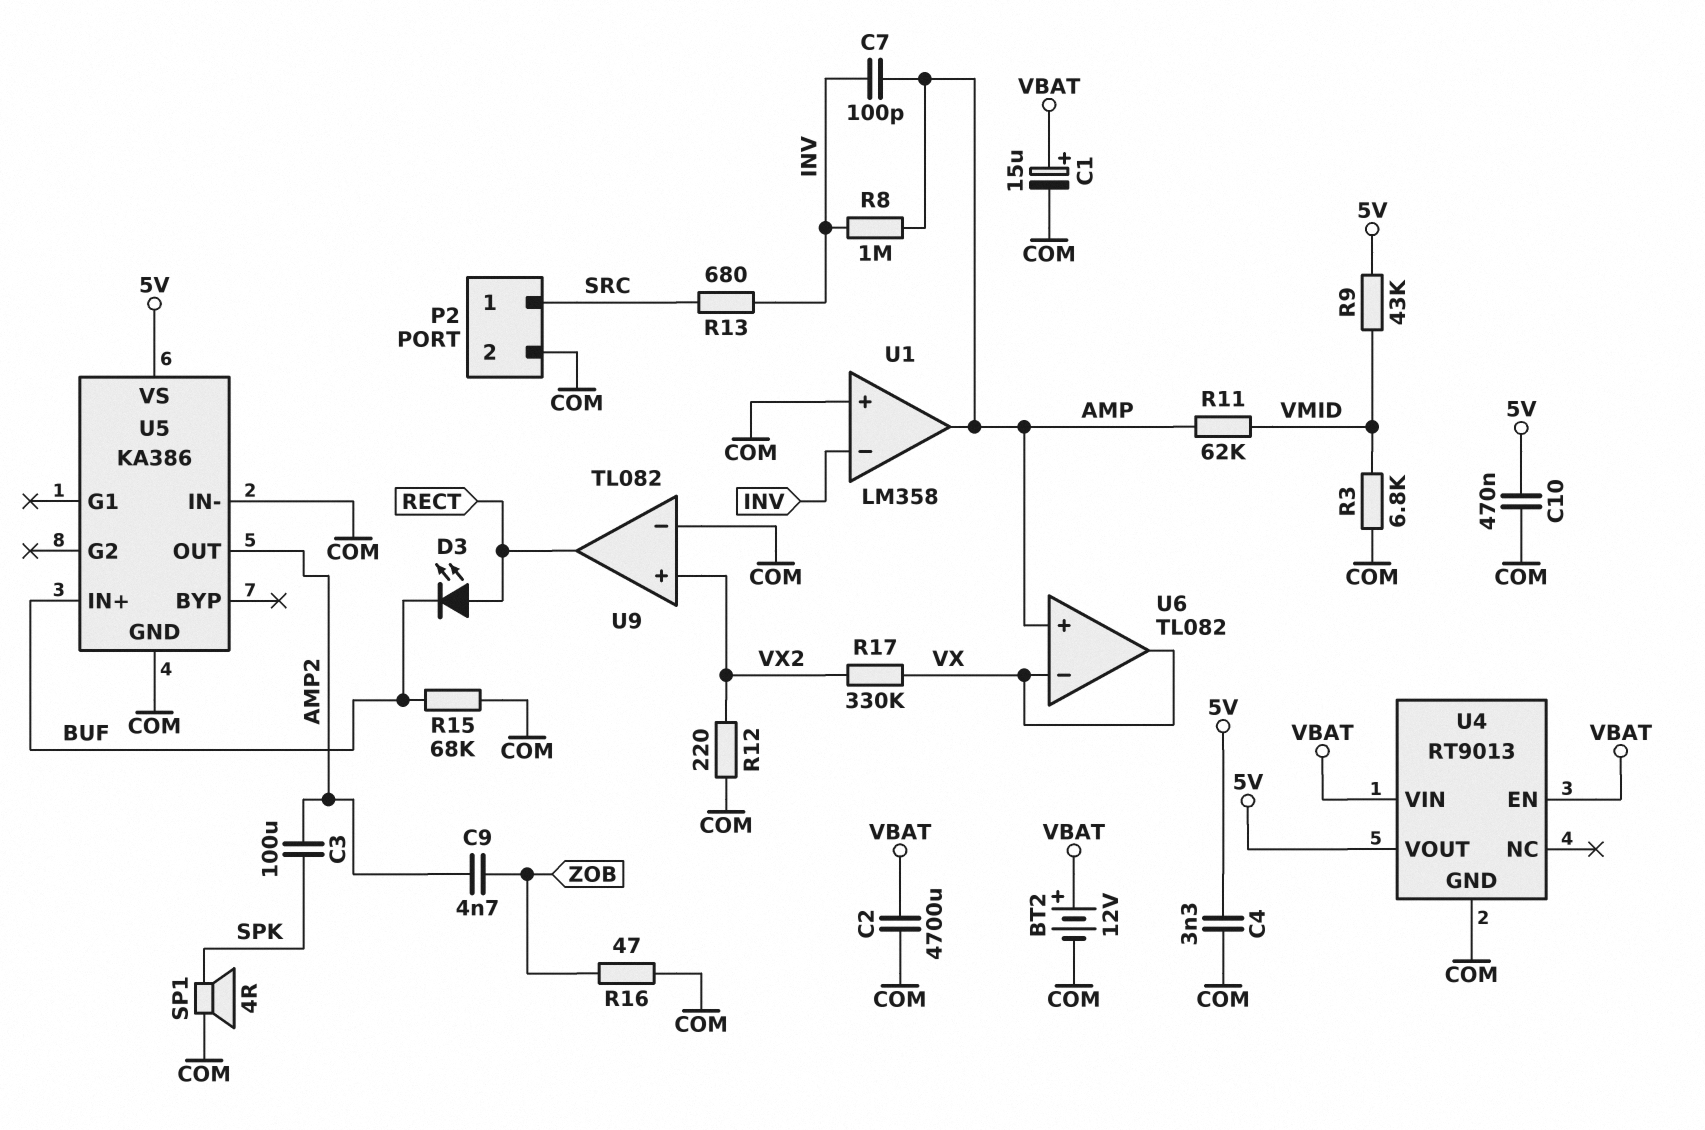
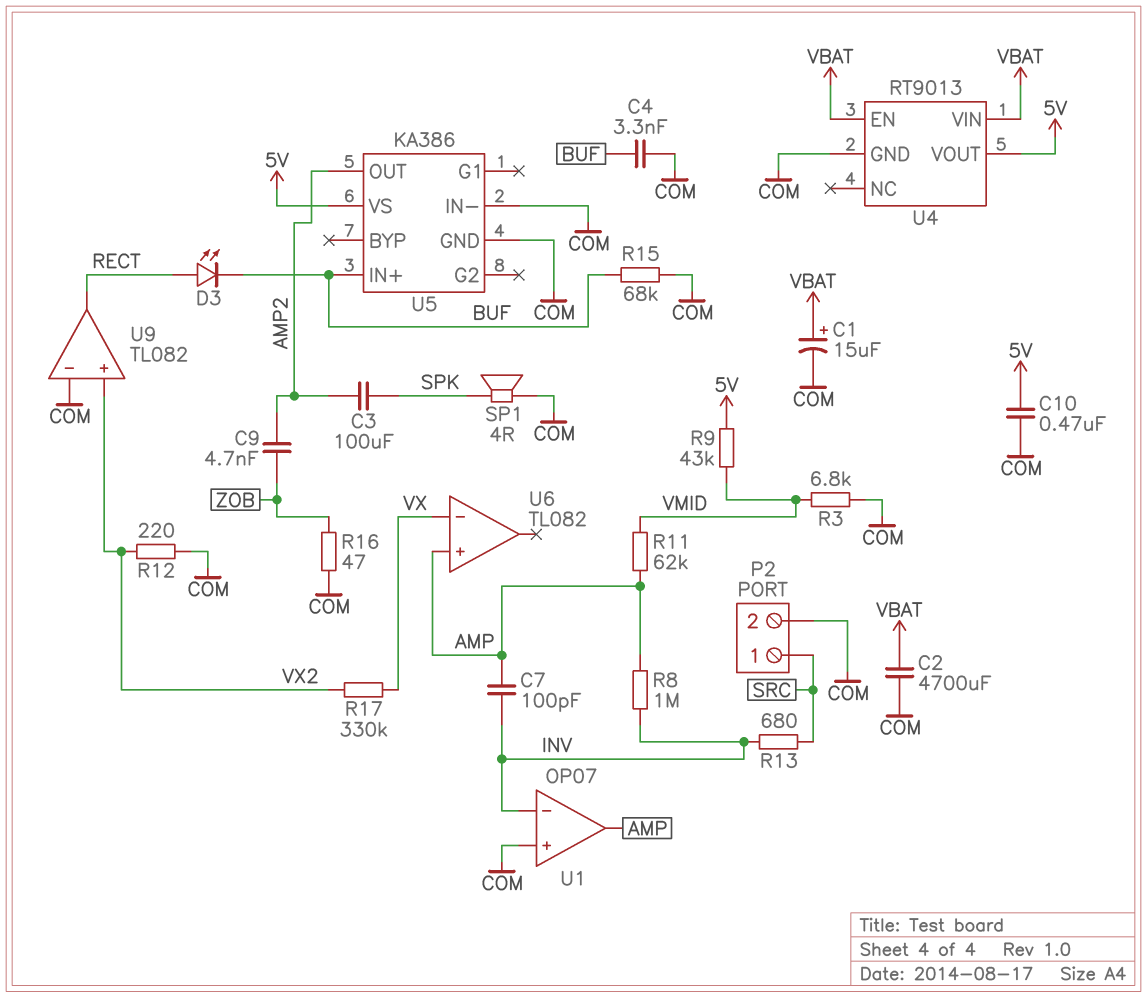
BT2: 12V (plus VBAT, minus COM) -> none
C4: 3.3nF (5V, COM) -> 3.3nF (BUF, COM)
U1: LM358 -> OP07
U6 pin out: VX -> none

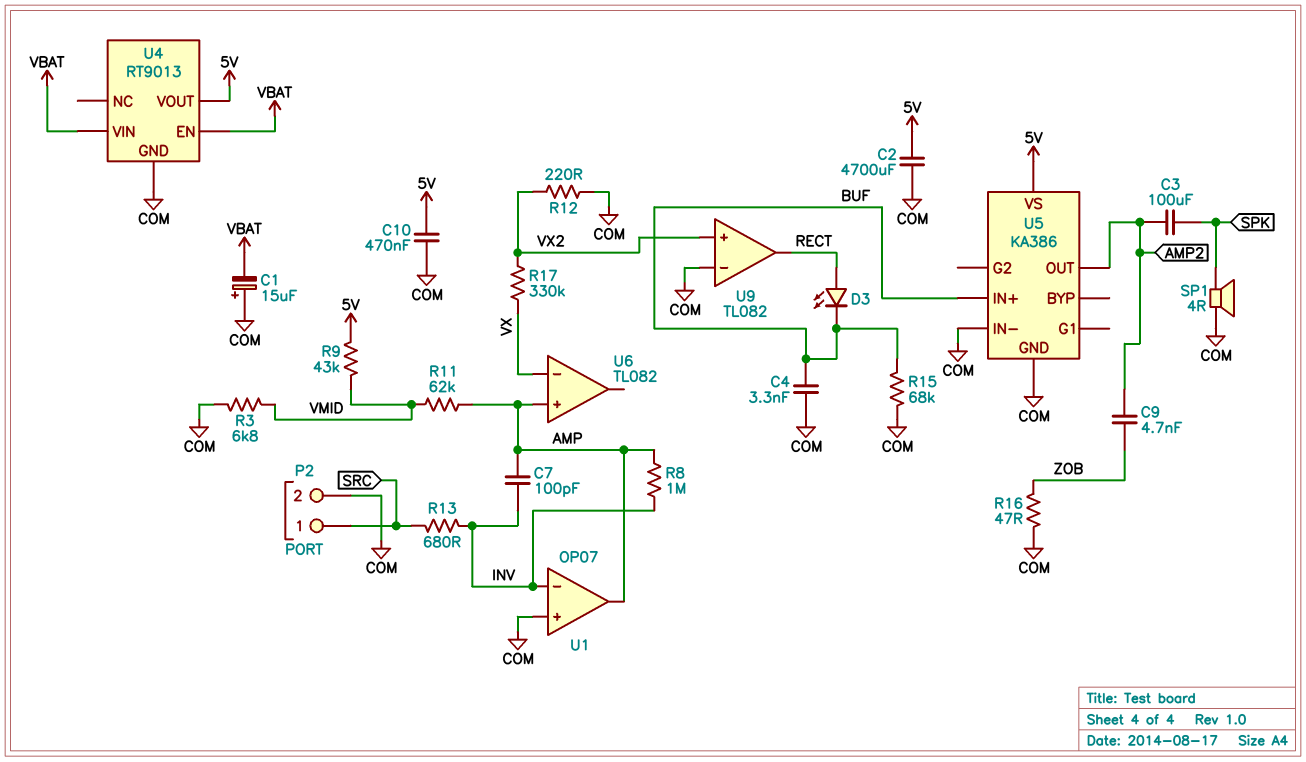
C1: 15uF (plus VBAT, minus COM) -> 15uF (plus COM, minus VBAT)
C2: 4700uF (COM, VBAT) -> 4700uF (5V, COM)

